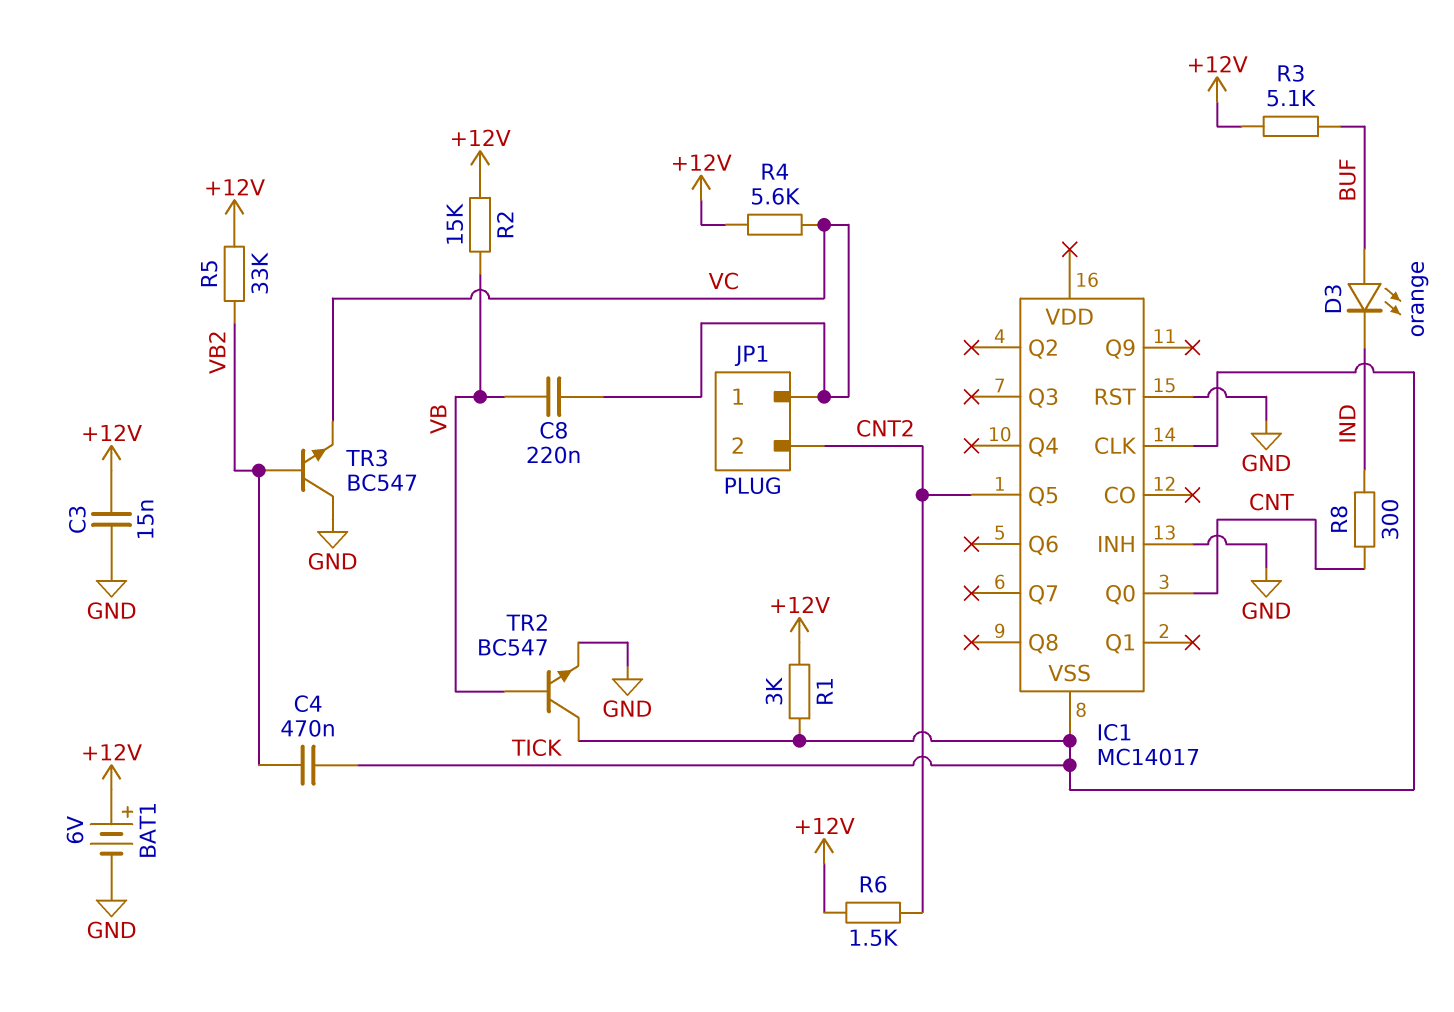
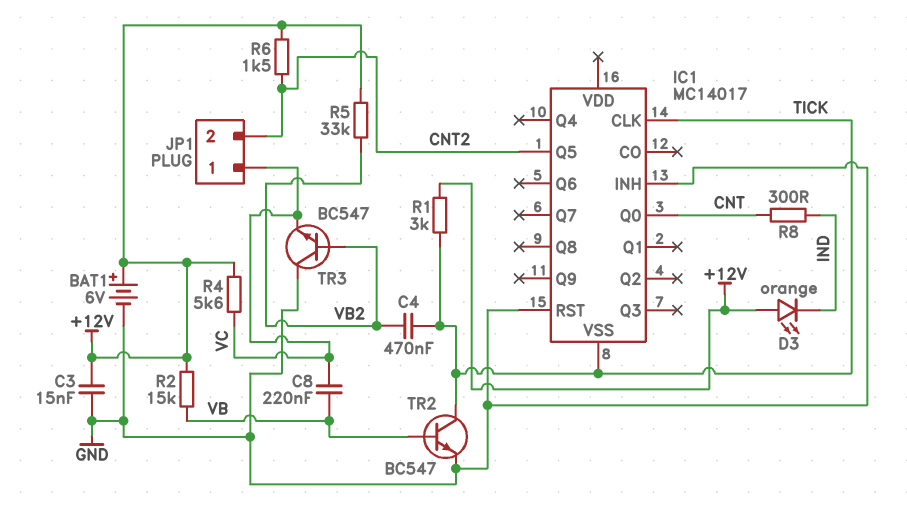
D3: LED orange (A BUF, K IND) -> LED orange (A +12V, K IND)
R3: 5.1k (+12V, BUF) -> none

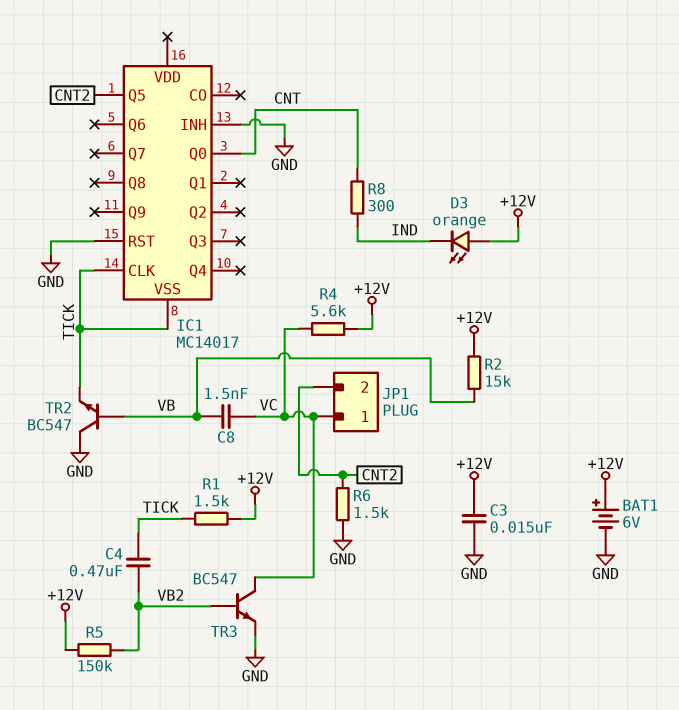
C8: 220nF (VB, VC) -> 1.5nF (VB, VC)
R1: 3k (+12V, TICK) -> 1.5k (+12V, TICK)
R5: 33k (+12V, VB2) -> 150k (+12V, VB2)
R6: 1.5k (+12V, CNT2) -> 1.5k (CNT2, GND)
TR2: NPN BC547 (B VB, C TICK, E GND) -> NPN BC547 (B VB, C GND, E TICK)
TR3: NPN BC547 (B VB2, C GND, E VC) -> NPN BC547 (B VB2, C VC, E GND)

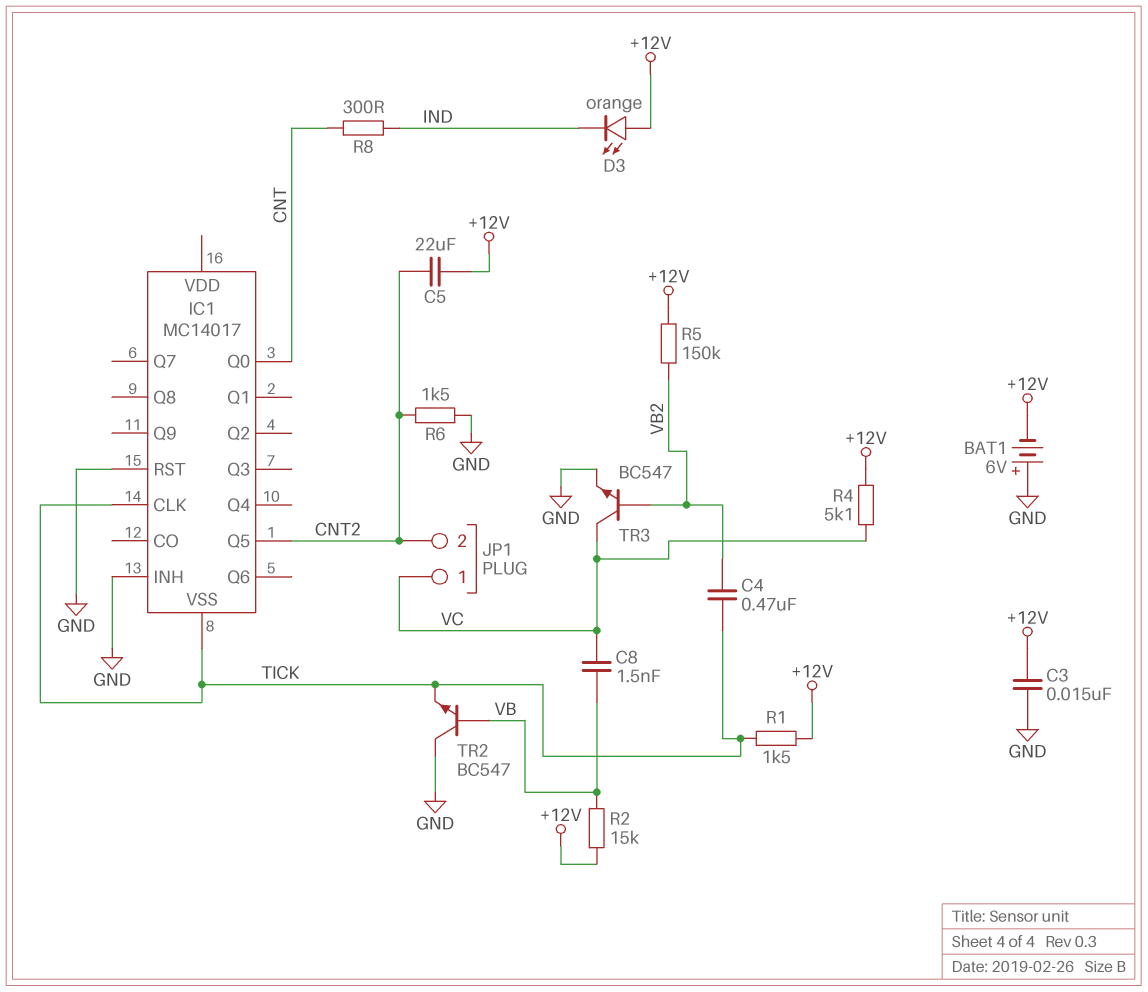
BAT1: 6V (plus +12V, minus GND) -> 6V (plus GND, minus +12V)
C5: none -> 22uF (+12V, CNT2)
R4: 5.6k (+12V, VC) -> 5.1k (+12V, VC)

